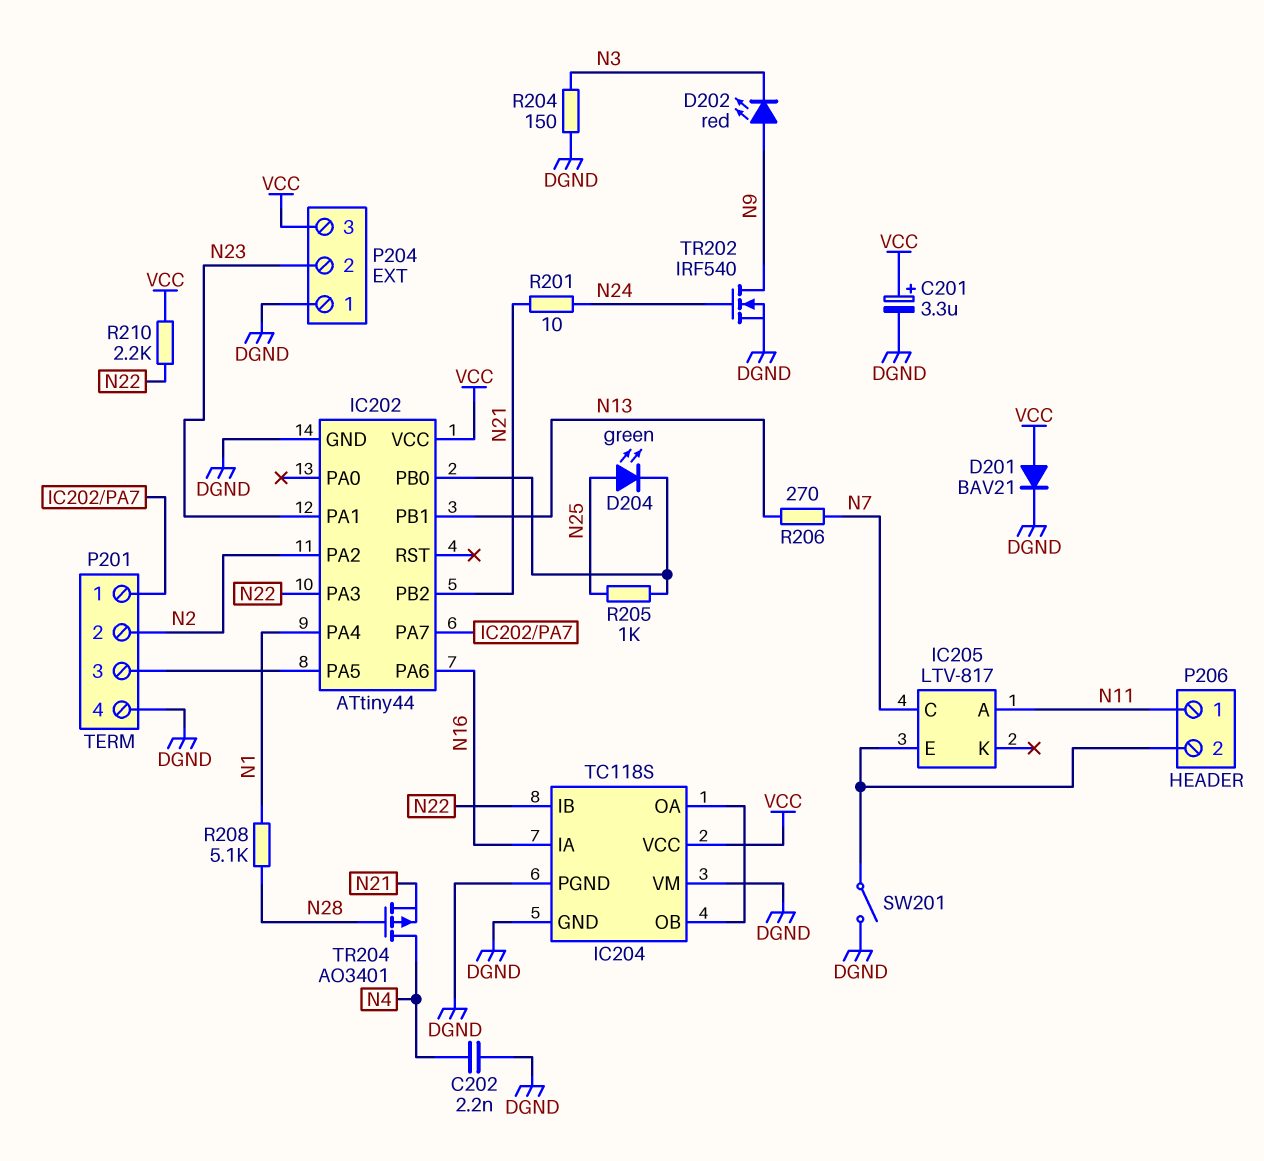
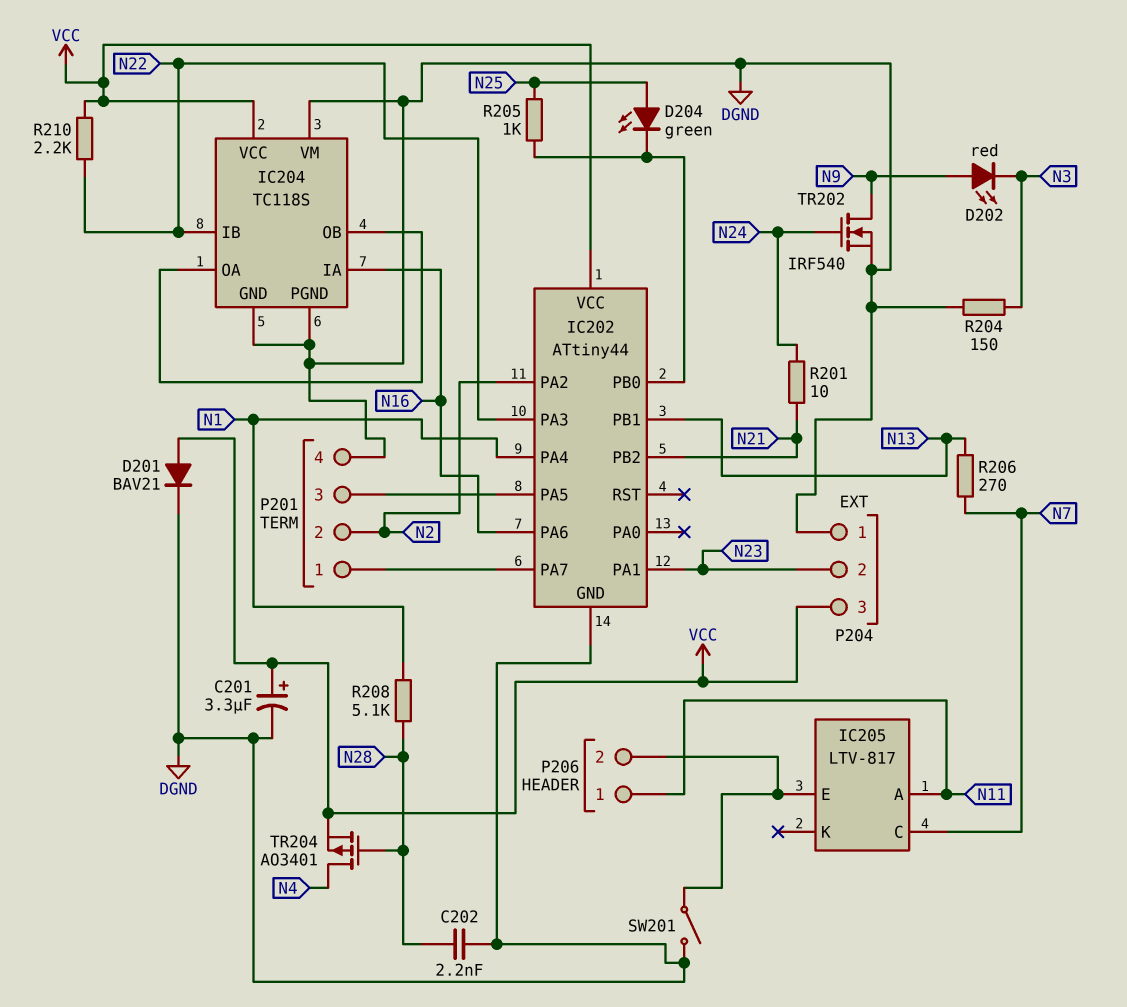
C202: 2.2nF (DGND, N4) -> 2.2nF (DGND, N28)
TR204: PMOS AO3401 (G N28, D N4, S N21) -> PMOS AO3401 (G N28, D N4, S VCC)

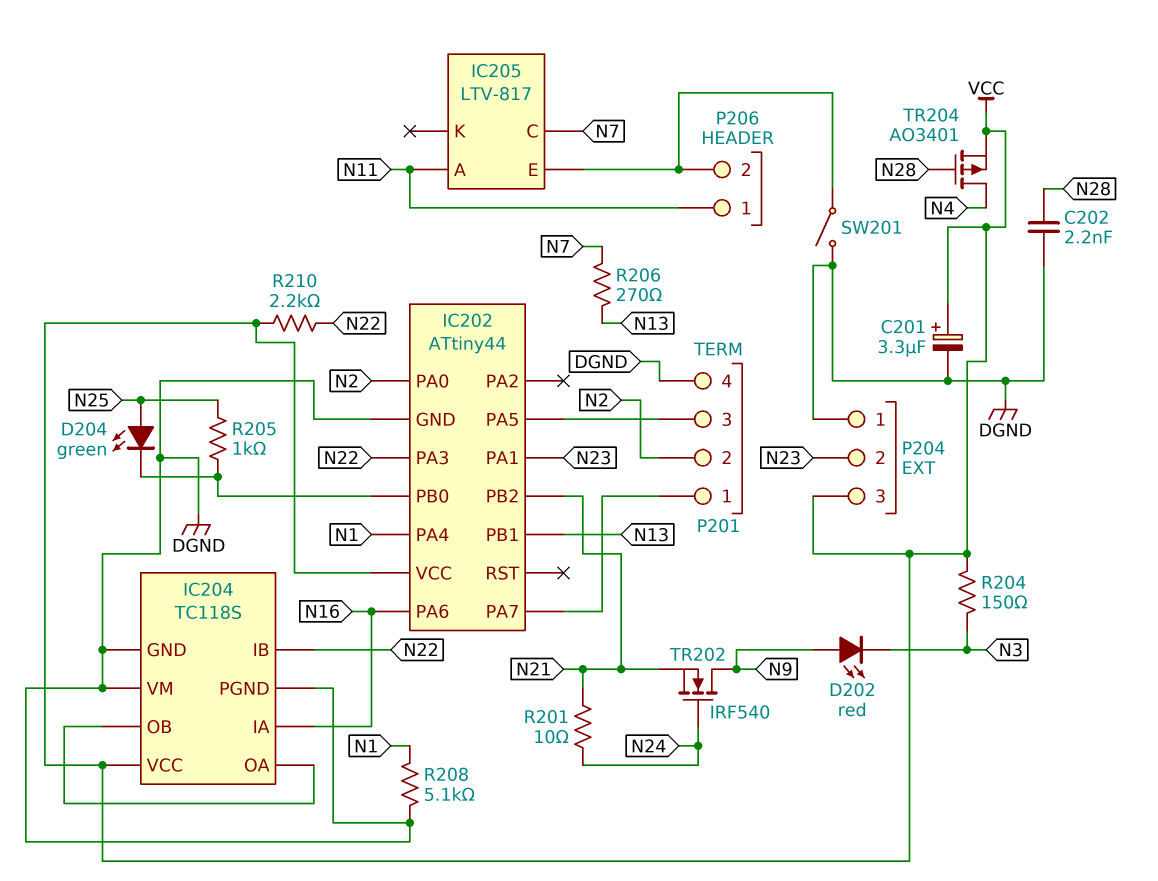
D201: diode BAV21 (A VCC, K DGND) -> none
IC202 pin PA0: none -> N2
IC202 pin PA2: N2 -> none
R204: 150 (DGND, N3) -> 150 (N3, VCC)
R208: 5.1k (N1, N28) -> 5.1k (DGND, N1)
TR202: NMOS IRF540 (G N24, D N9, S DGND) -> NMOS IRF540 (G N24, D N9, S N21)

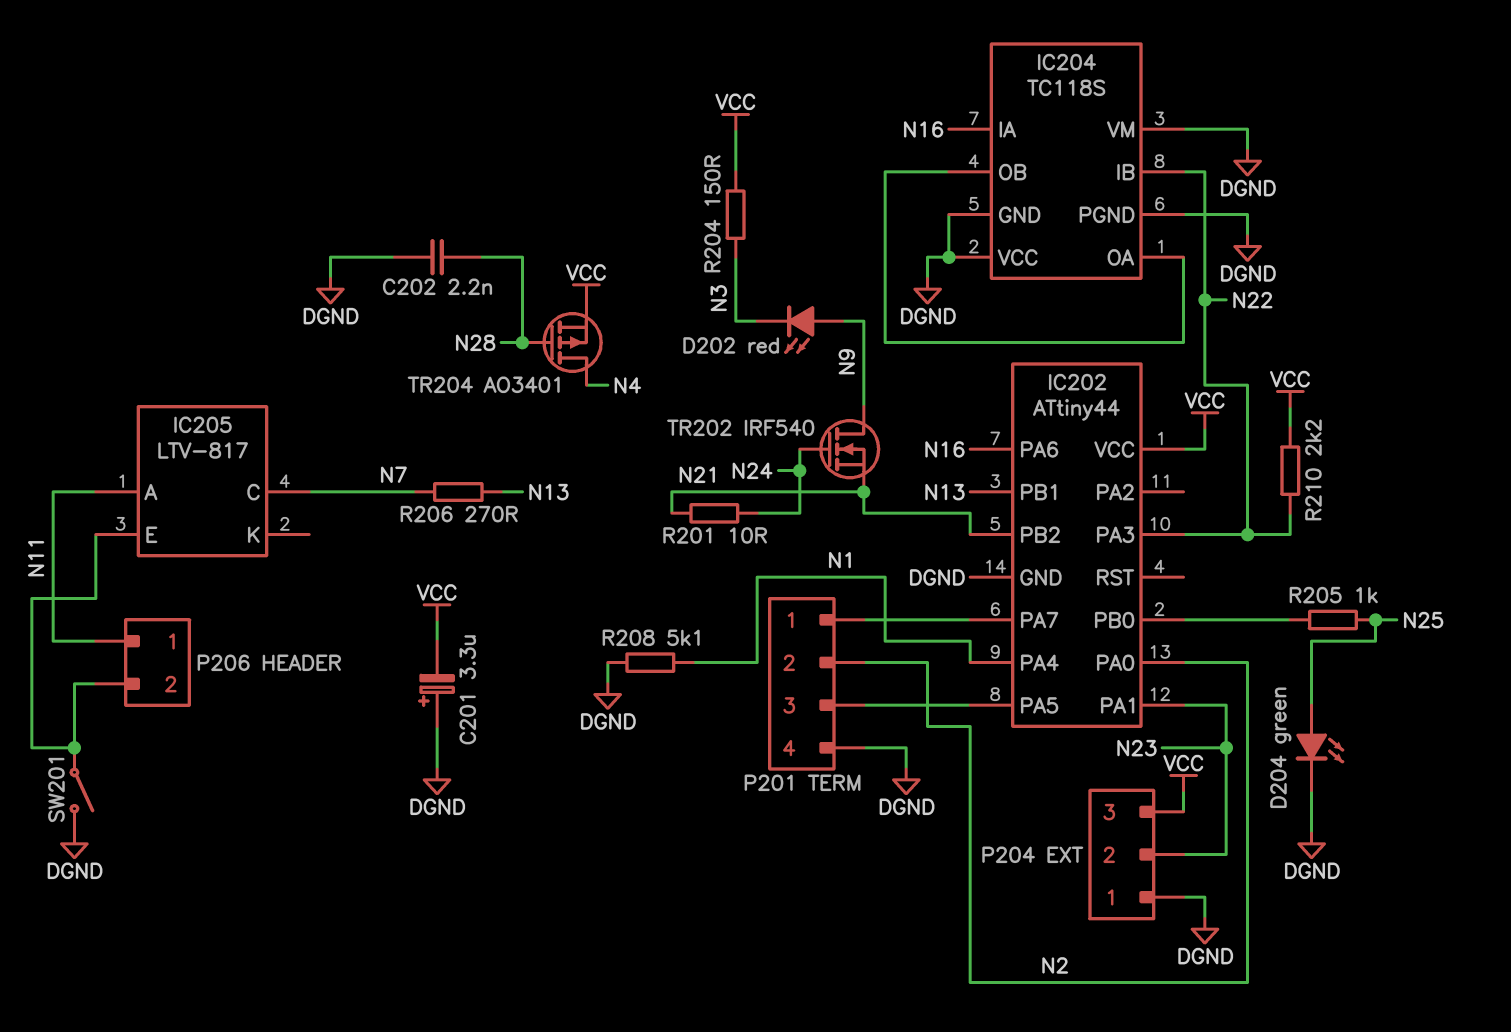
C201: 3.3uF (plus VCC, minus DGND) -> 3.3uF (plus DGND, minus VCC)
D204: LED green (A N25, K IC202/PB0) -> LED green (A N25, K DGND)
IC204 pin VCC: VCC -> DGND

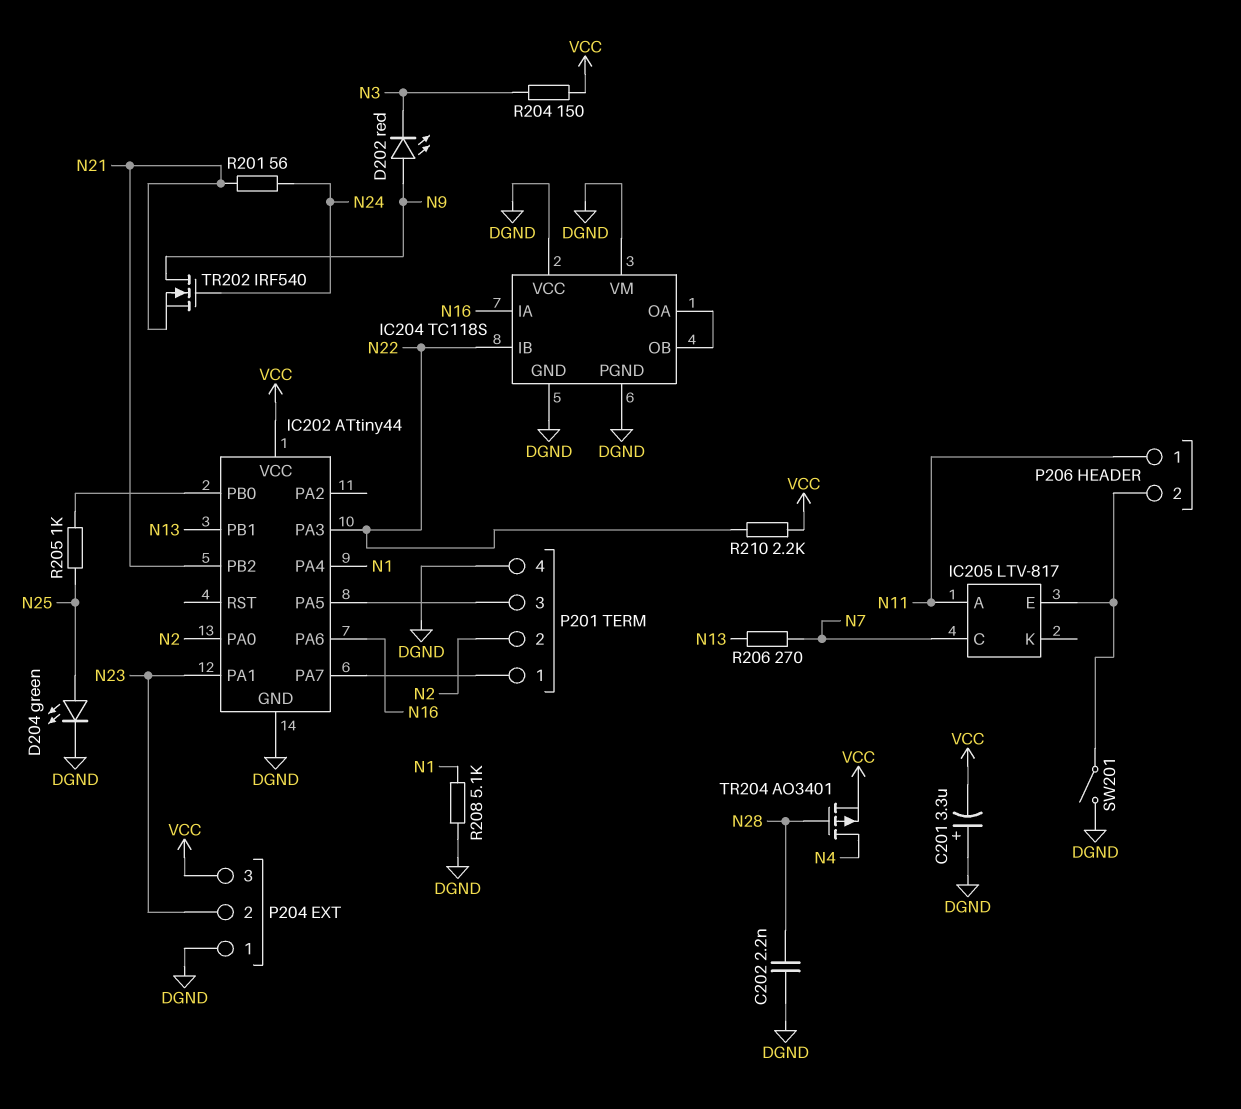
R201: 10 (N21, N24) -> 56 (N21, N24)

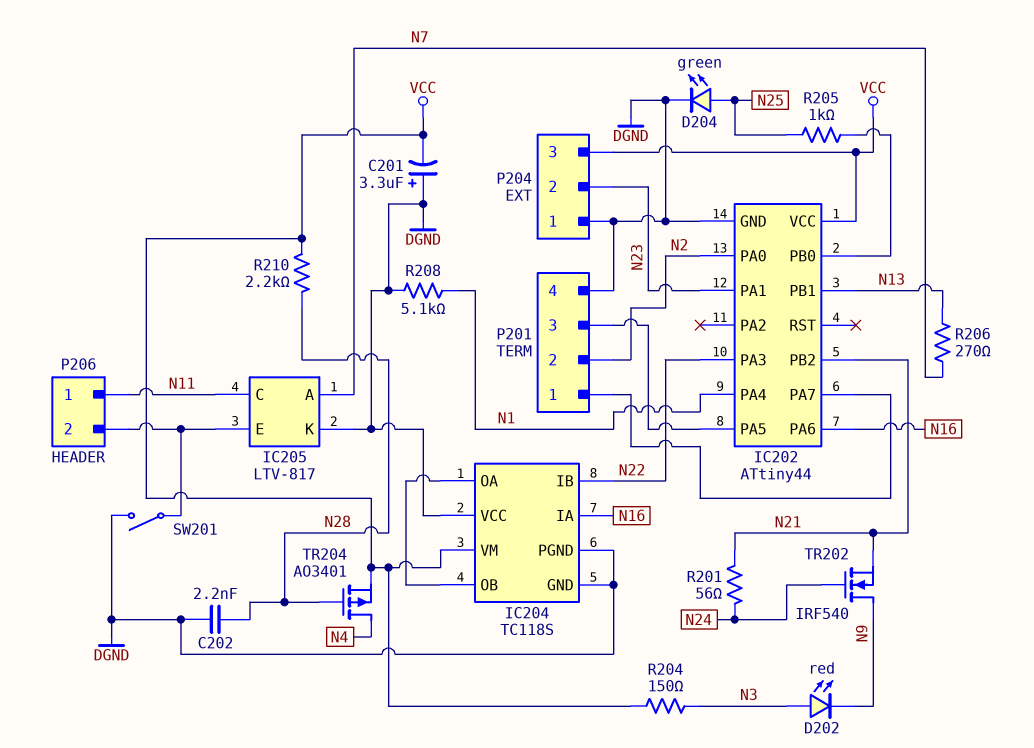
D202: LED red (A N9, K N3) -> LED red (A N3, K N9)
IC204 pin VM: DGND -> VCC
IC205 pin A: N11 -> N7
IC205 pin C: N7 -> N11
IC205 pin K: none -> DGND
R210: 2.2k (N22, VCC) -> 2.2k (N28, VCC)

